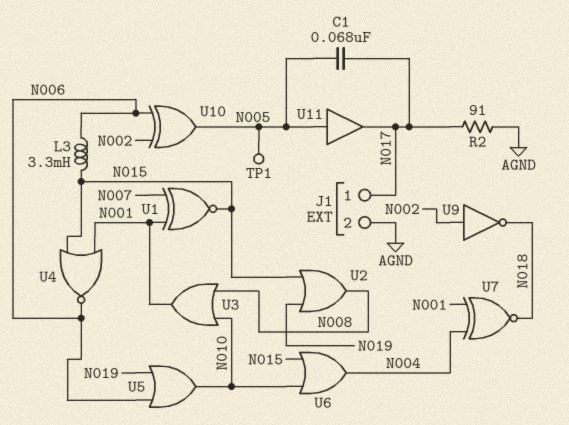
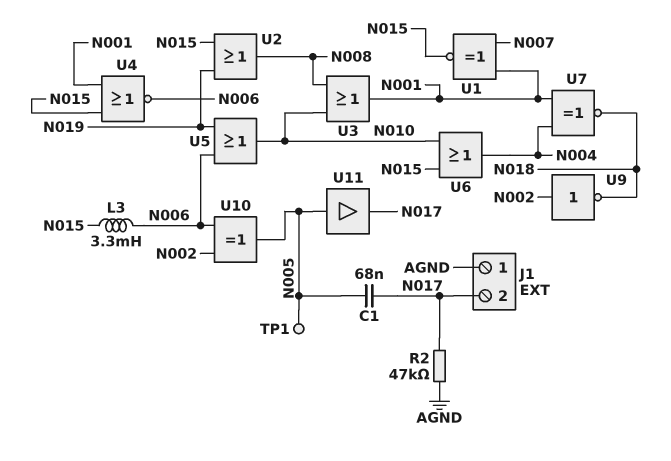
J1 pin 1: N017 -> AGND
J1 pin 2: AGND -> N017
R2: 91 (AGND, N017) -> 47k (AGND, N017)

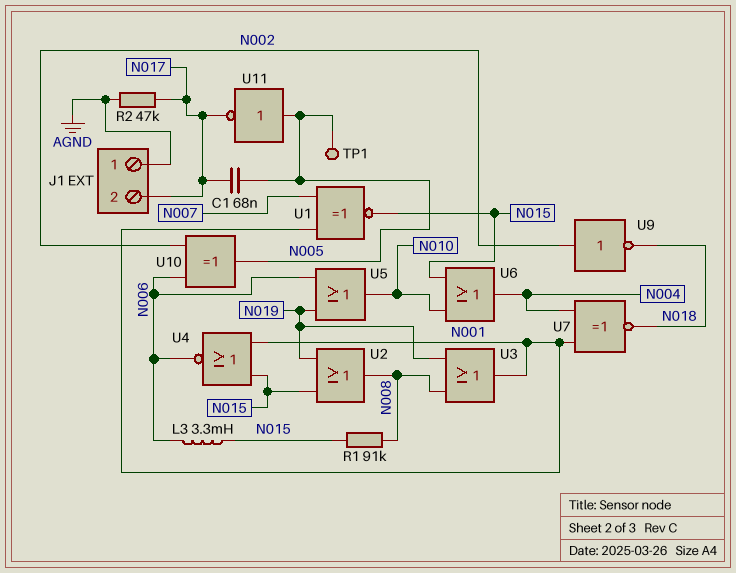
R1: none -> 91k (N008, N015)
U3: OR (in N008, in N010, out N001) -> OR (in N008, in N019, out N001)
U11: buffer (in N005, out N017) -> NOT (in N005, out N017)

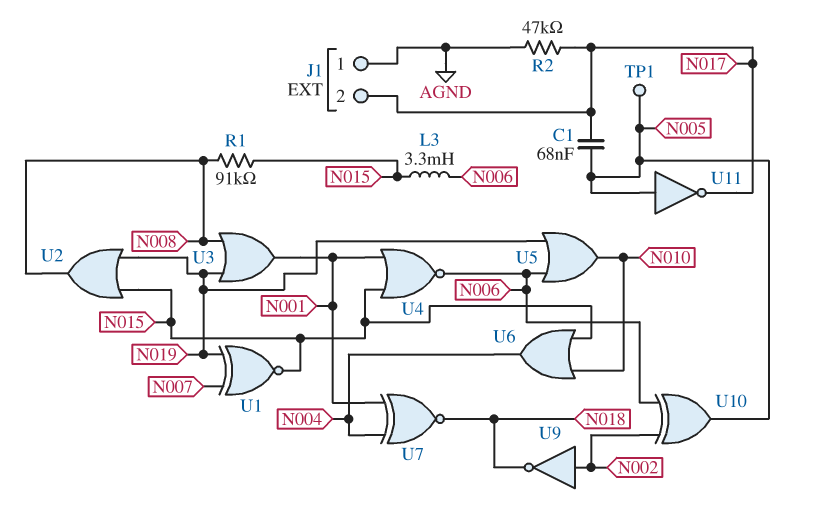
U1: XNOR (in N001, in N007, out N015) -> XNOR (in N007, in N019, out N015)

